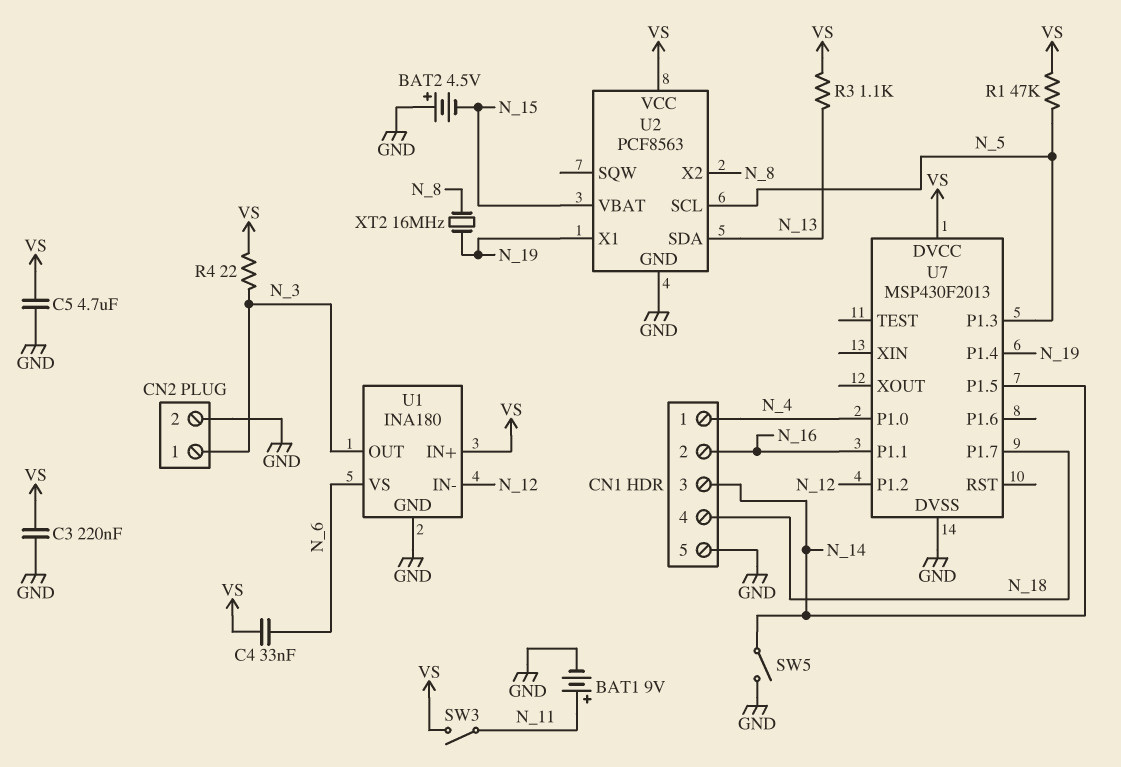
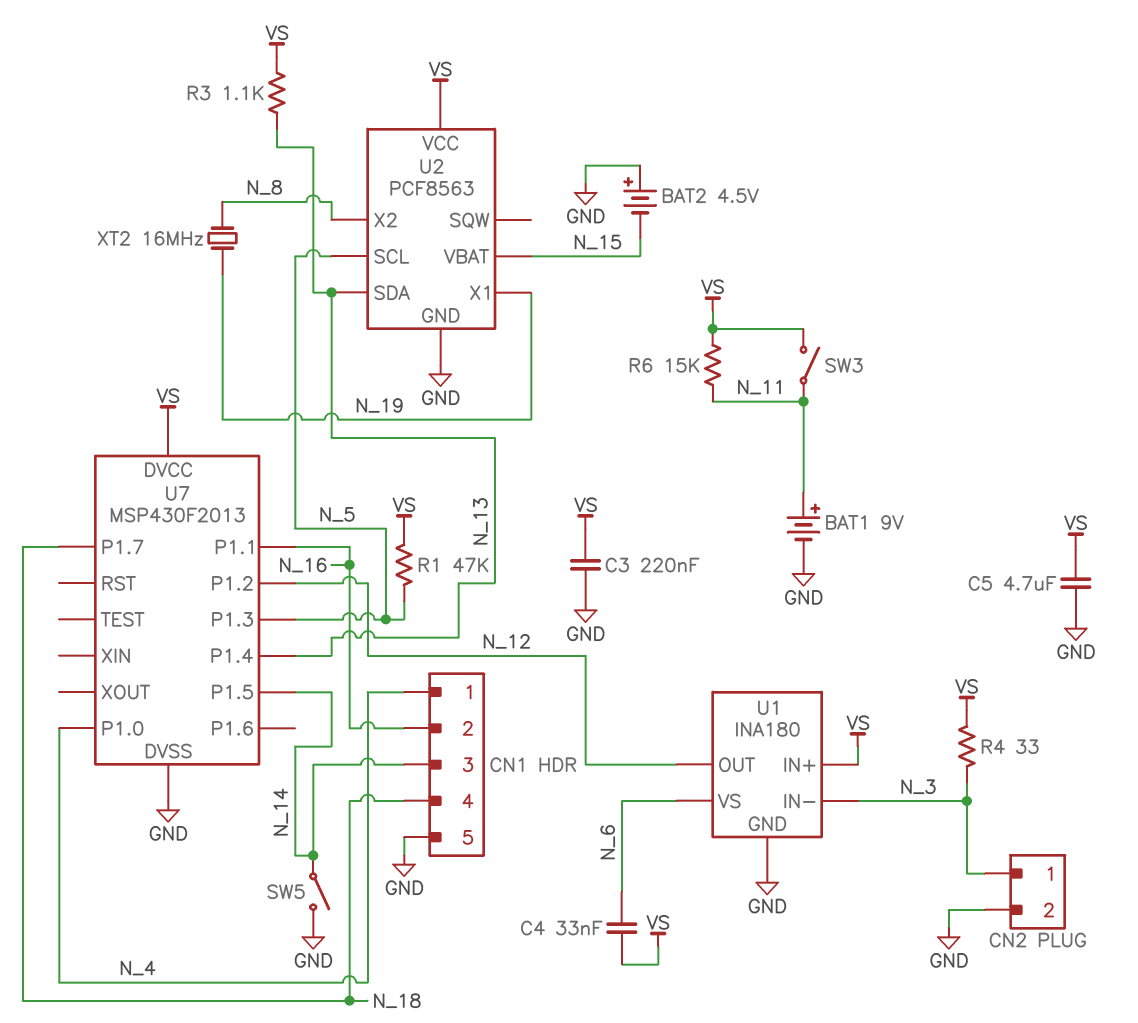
R4: 22 (N_3, VS) -> 33 (N_3, VS)
R6: none -> 15k (N_11, VS)
U1 pin IN-: N_12 -> N_3
U1 pin OUT: N_3 -> N_12
U7 pin P1.4: N_19 -> N_13

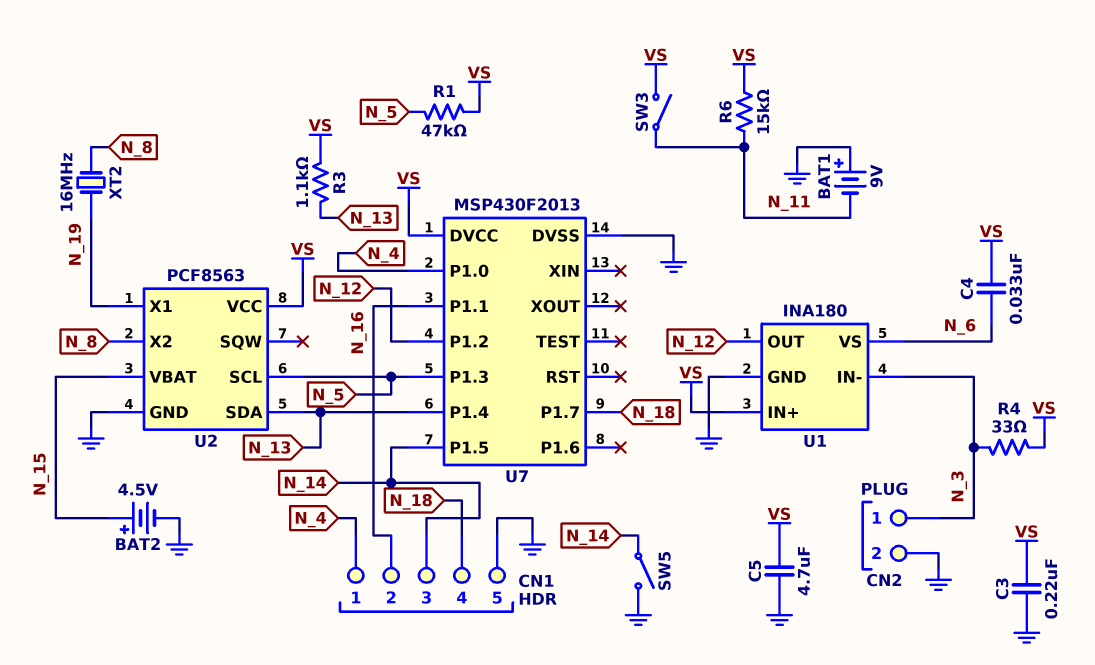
BAT1: 9V (plus N_11, minus GND) -> 9V (plus GND, minus N_11)
BAT2: 4.5V (plus GND, minus N_15) -> 4.5V (plus N_15, minus GND)

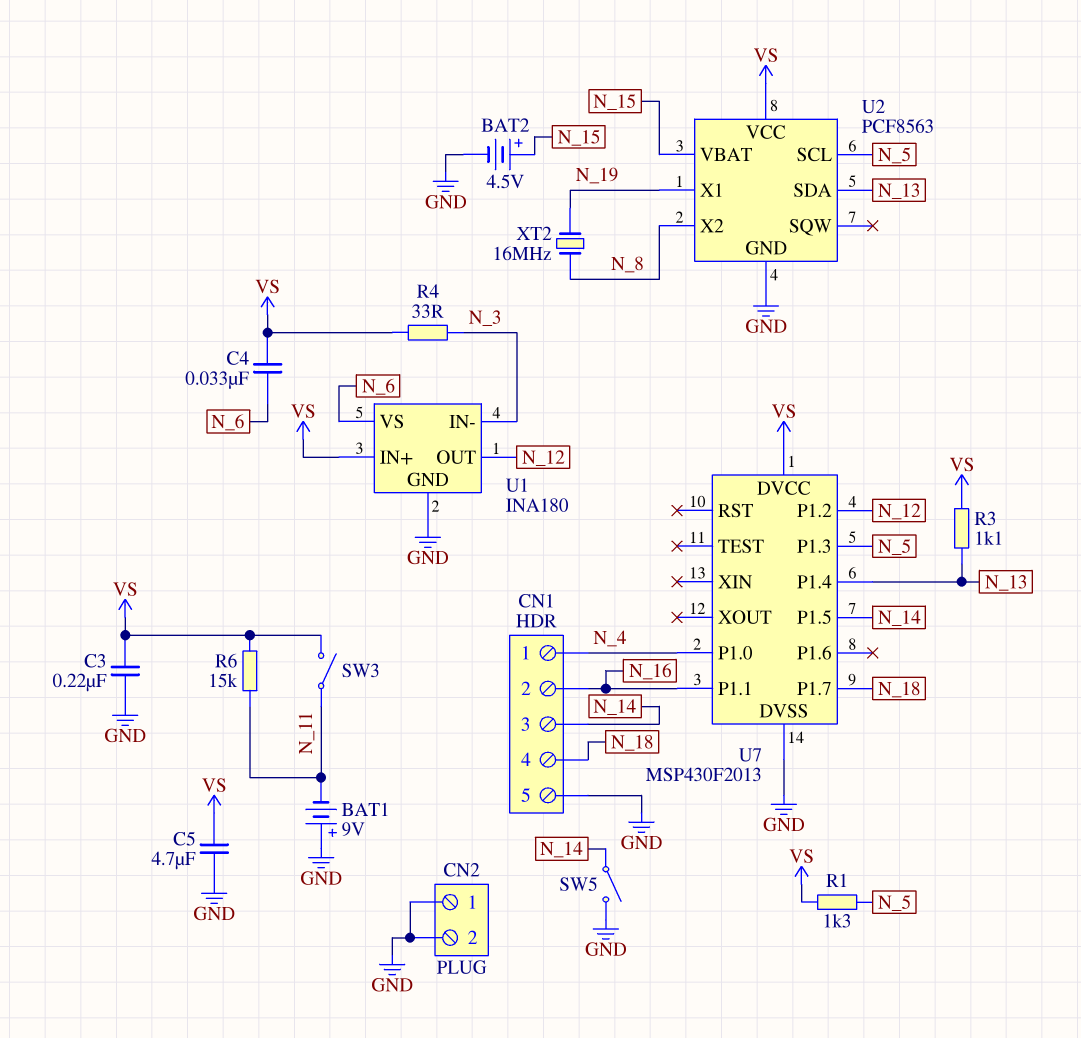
CN2 pin 1: N_3 -> GND
R1: 47k (N_5, VS) -> 1.3k (N_5, VS)

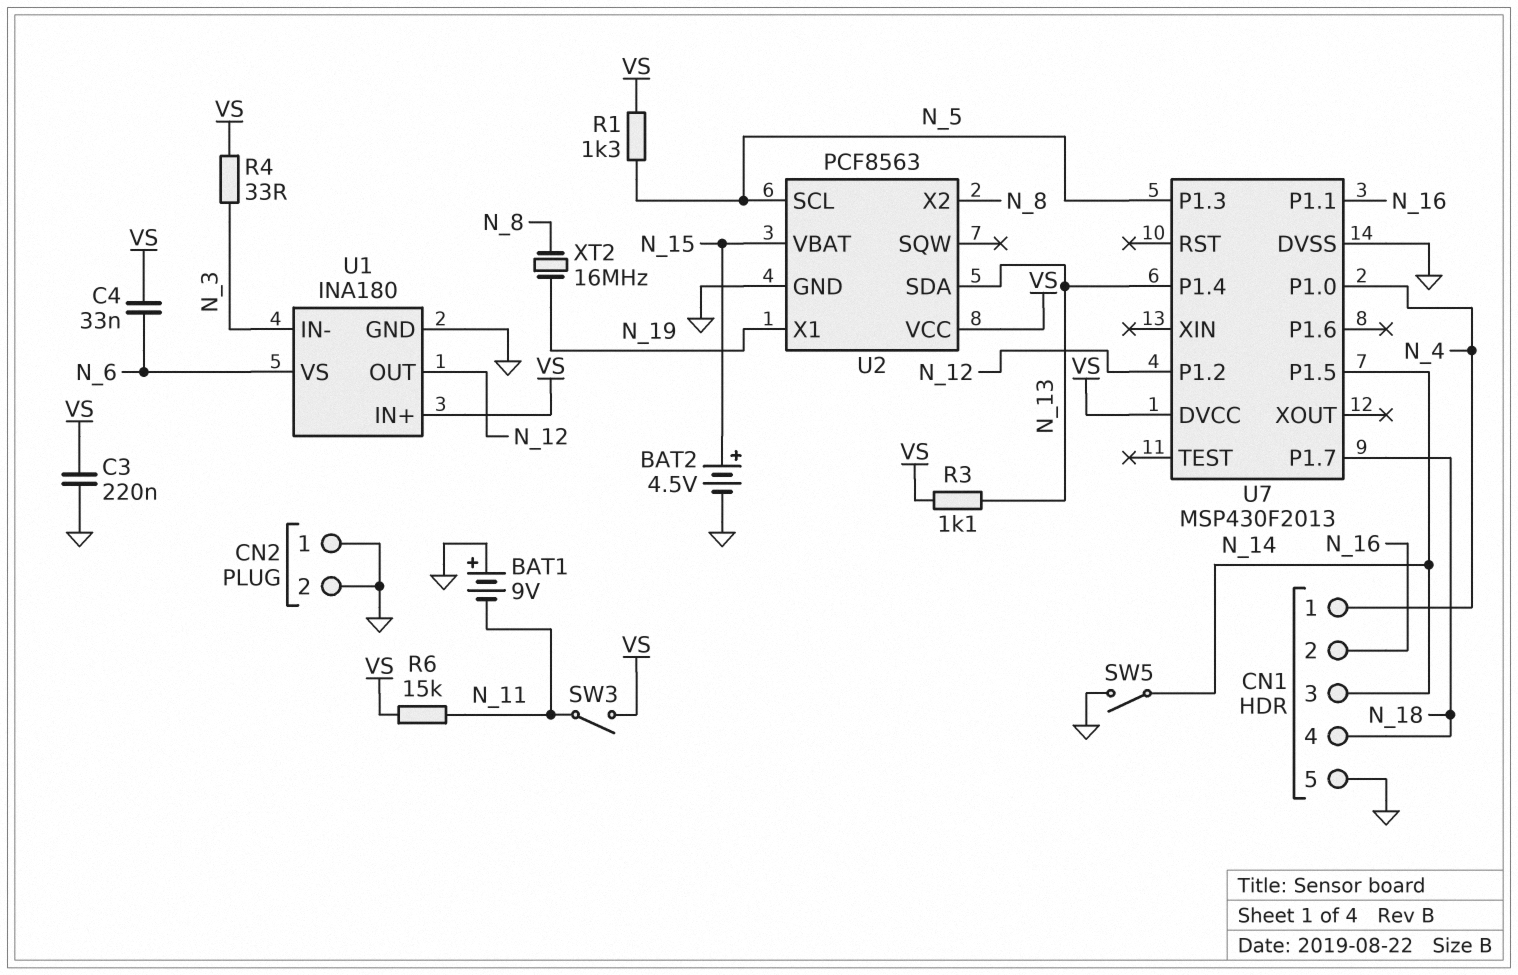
C5: 4.7uF (GND, VS) -> none

